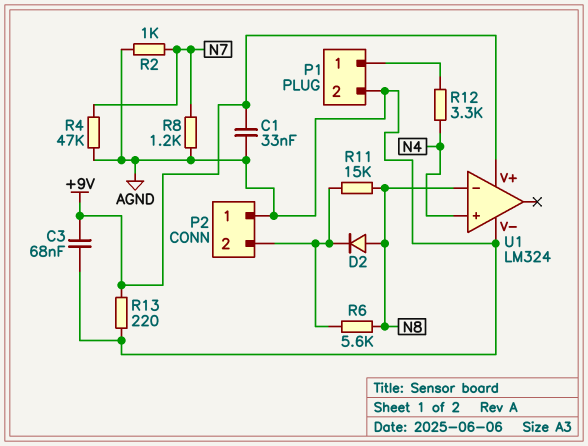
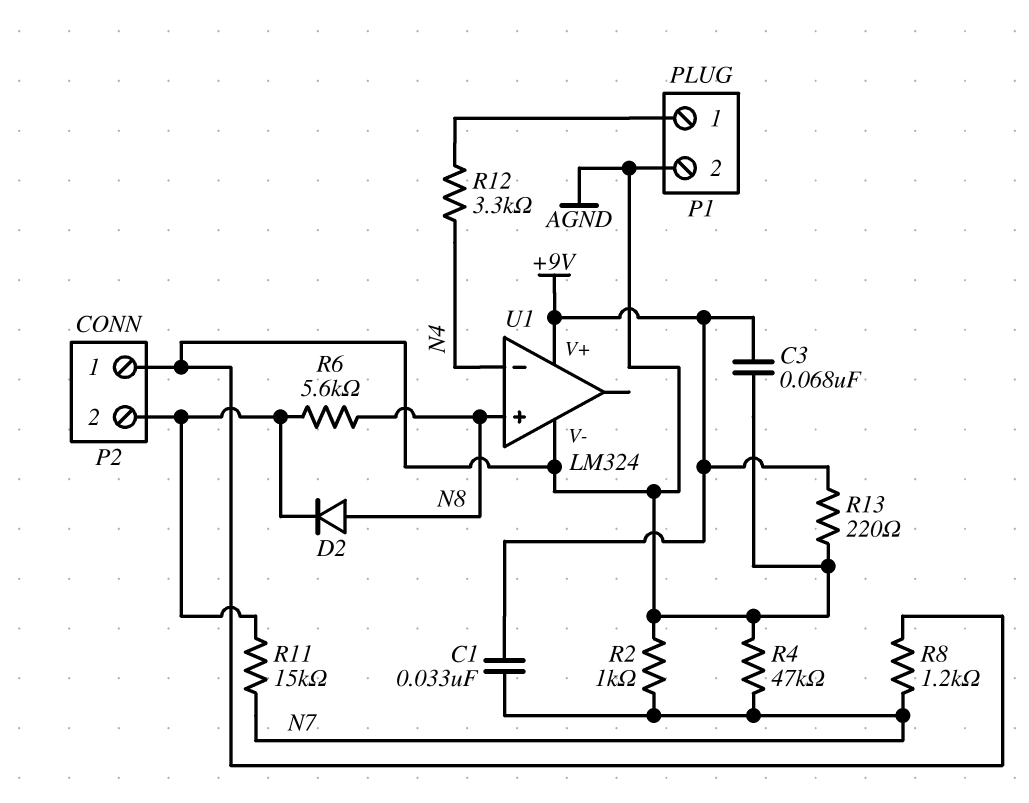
C1: 33nF (+9V, AGND) -> 33nF (+9V, N7)
R11: 15k (N8, P2/2) -> 15k (N7, P2/2)
U1 pin in+: N4 -> N8
U1 pin in-: N8 -> N4

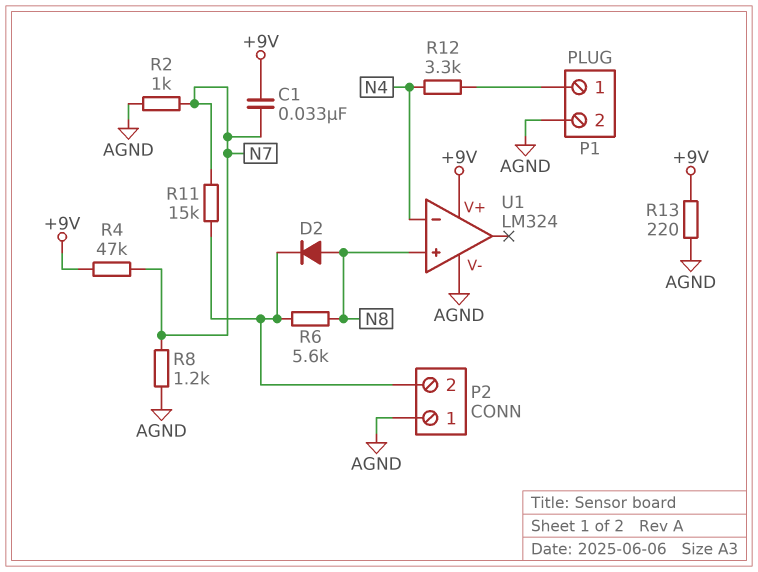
C3: 68nF (+9V, AGND) -> none
R4: 47k (AGND, N7) -> 47k (+9V, N7)

